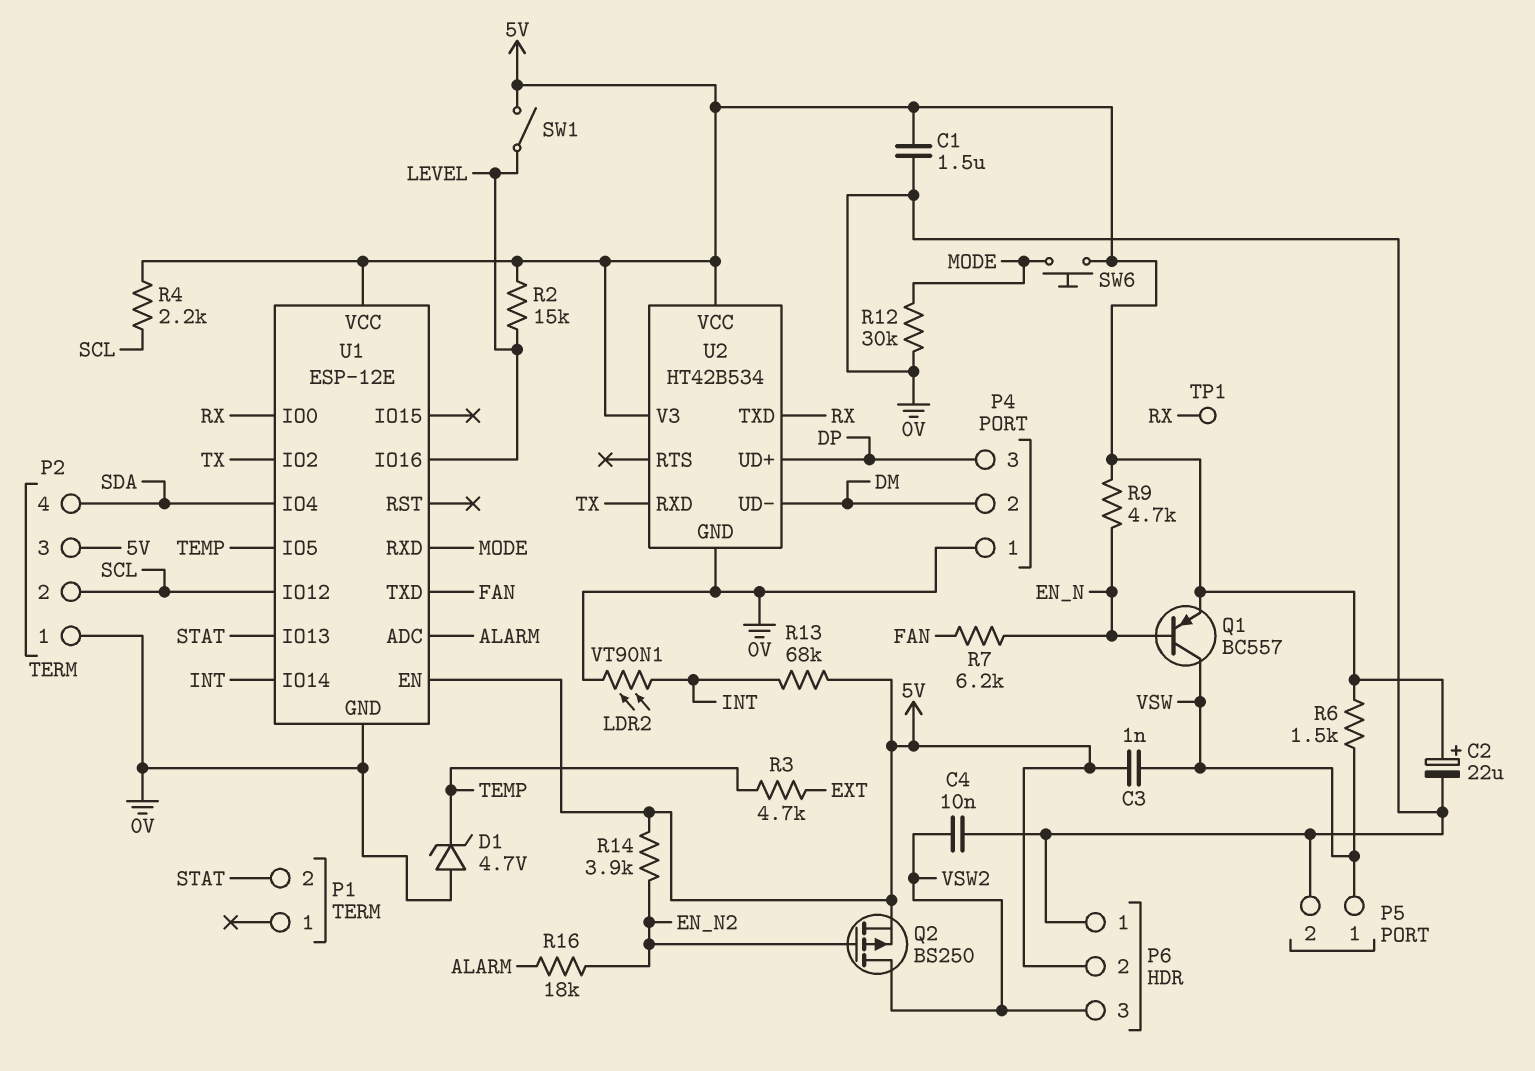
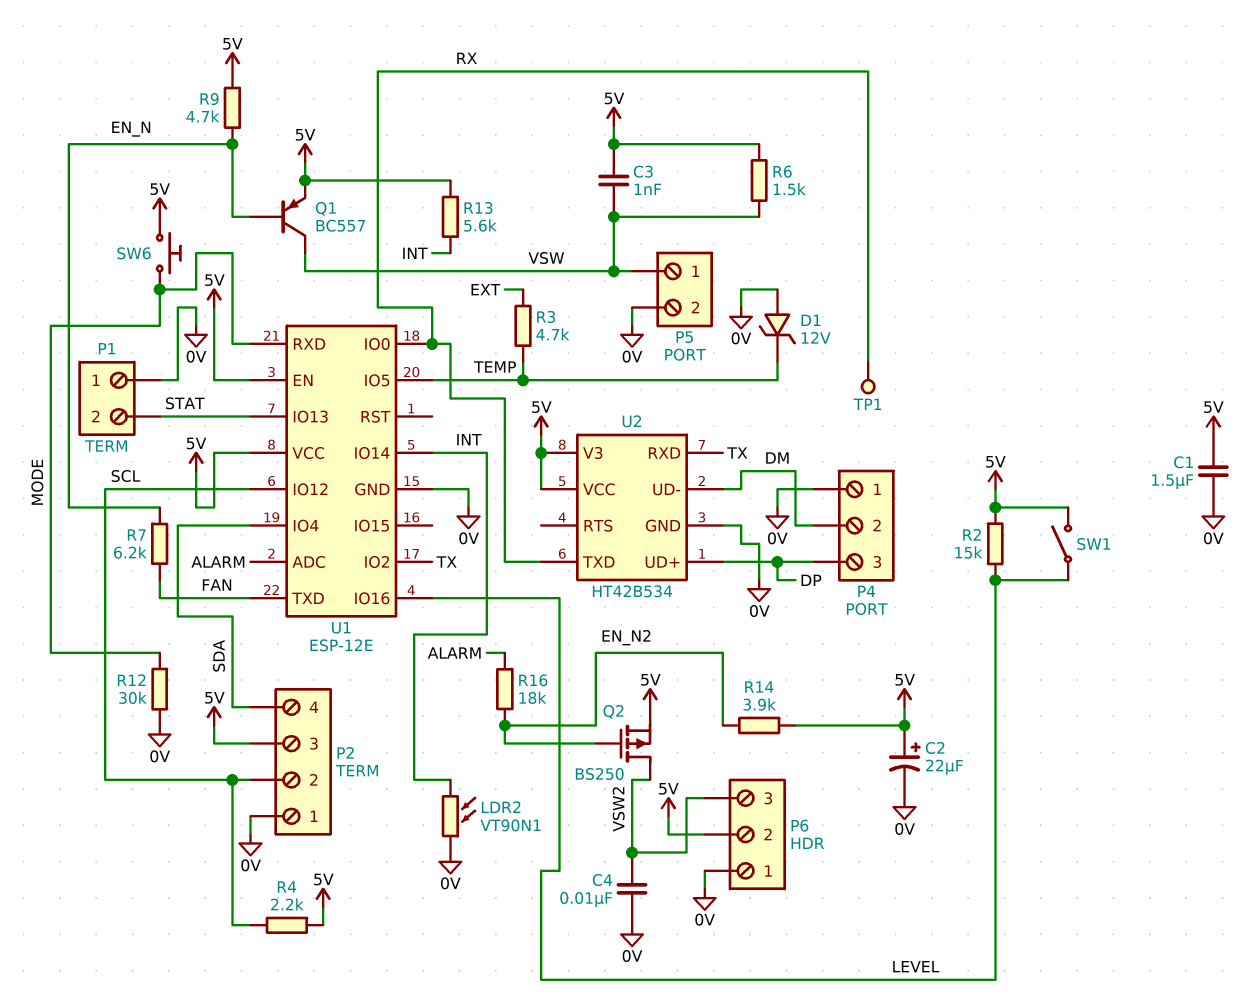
D1: zener 4.7V (A 0V, K TEMP) -> zener 12V (A 0V, K TEMP)
P1 pin 1: none -> 0V
R13: 68k (5V, INT) -> 5.6k (5V, INT)

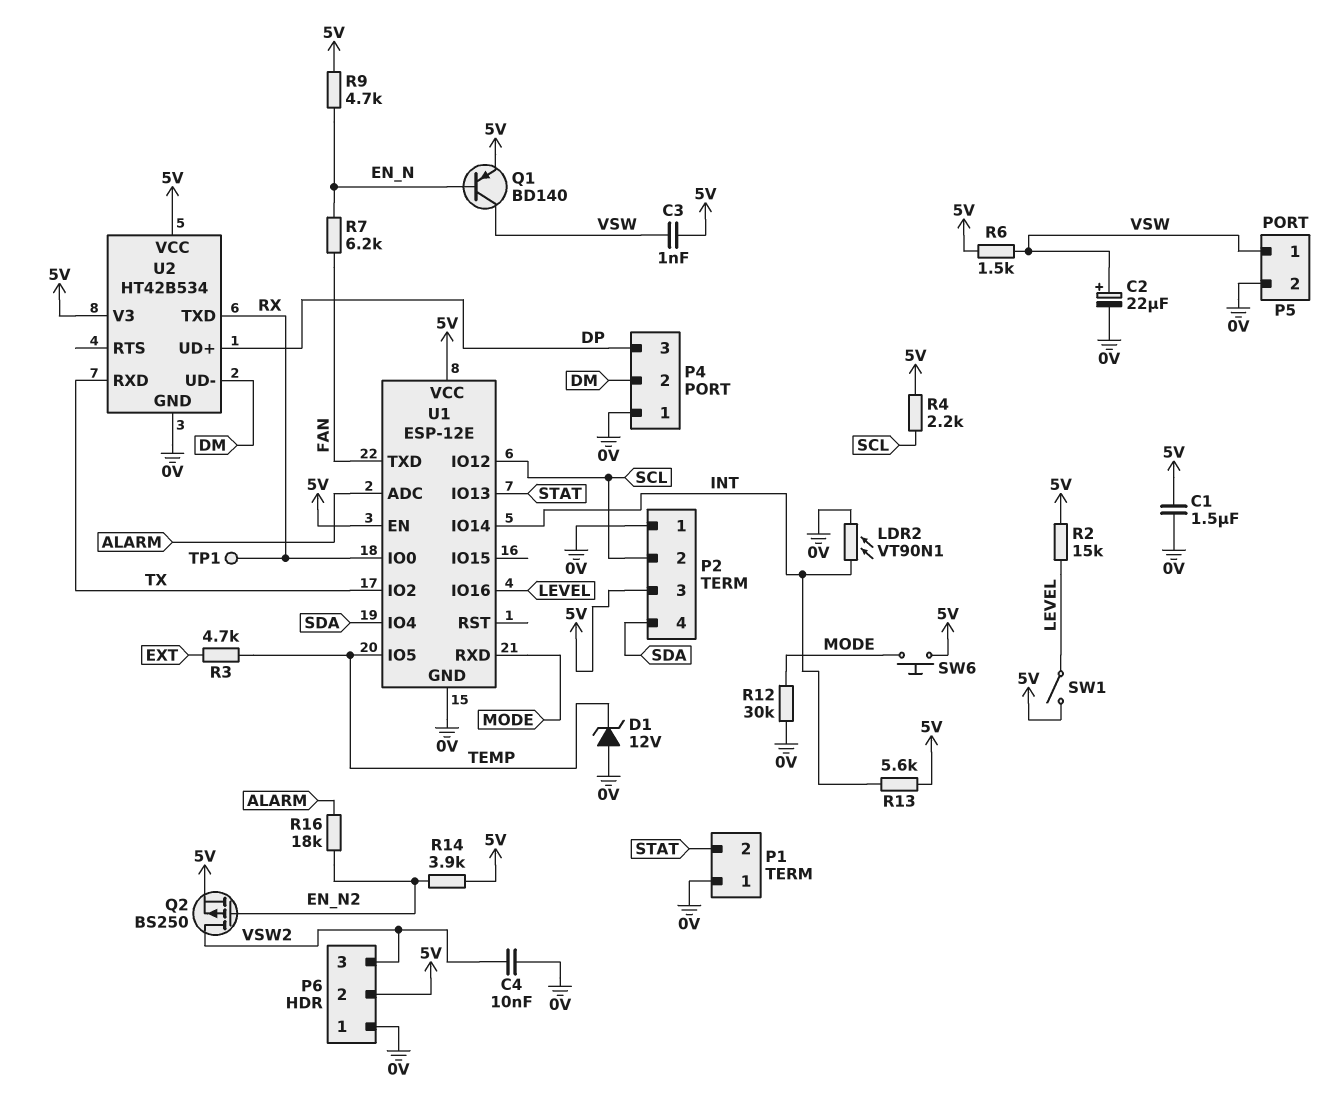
C2: 22uF (plus 5V, minus 0V) -> 22uF (plus VSW, minus 0V)
Q1: PNP BC557 (B EN_N, C VSW, E 5V) -> PNP BD140 (B EN_N, C VSW, E 5V)

